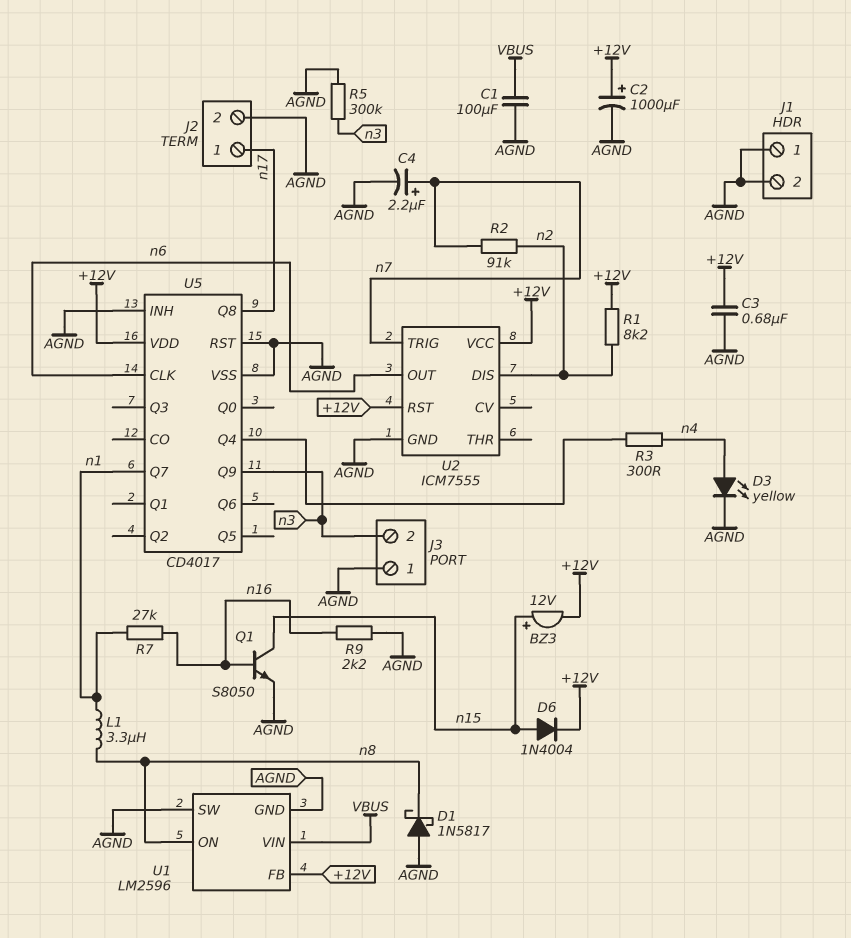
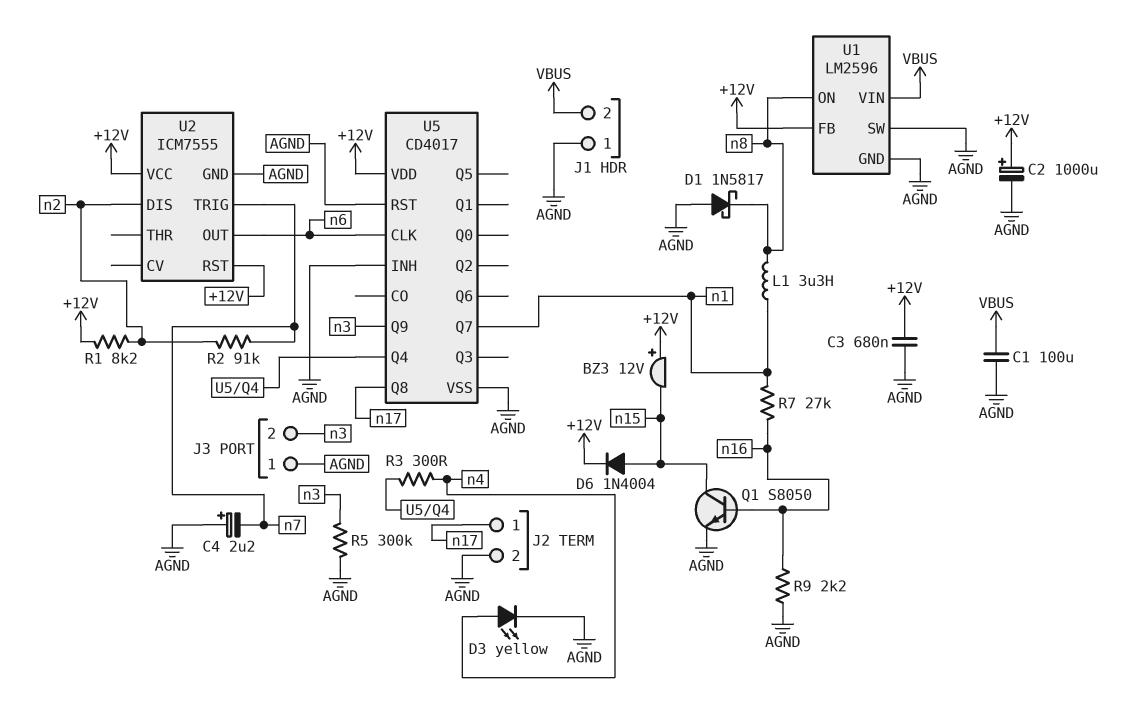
BZ3: buzzer 12V (plus n15, minus +12V) -> buzzer 12V (plus +12V, minus n15)
C4: 2.2uF (plus n7, minus AGND) -> 2.2uF (plus AGND, minus n7)
J1 pin 2: AGND -> VBUS

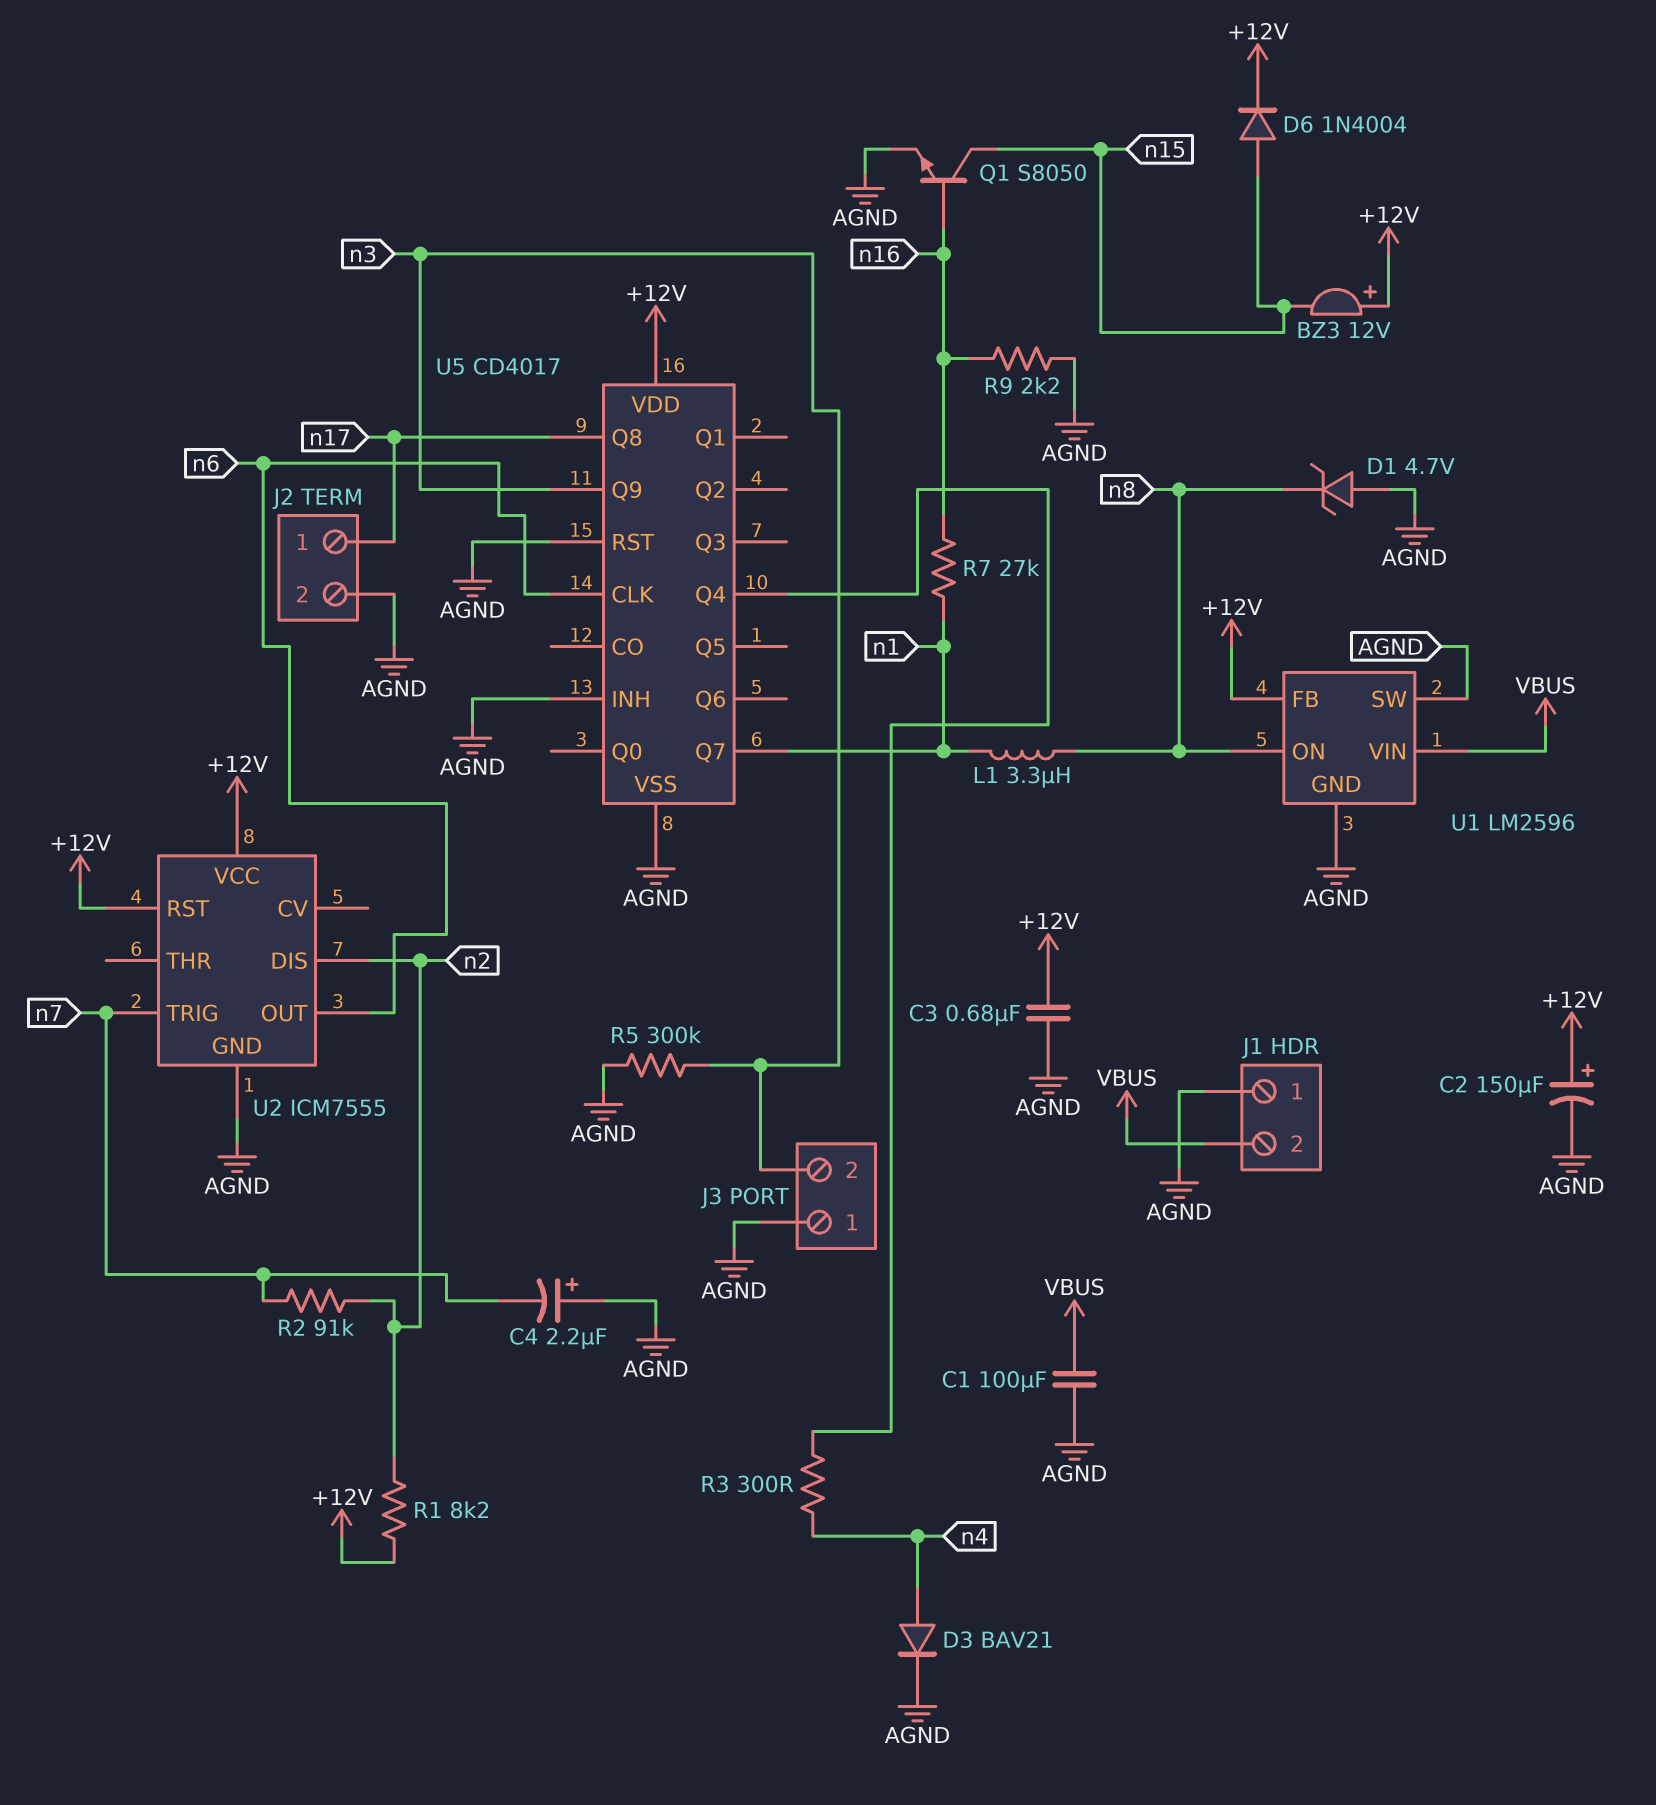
C2: 1000uF (plus +12V, minus AGND) -> 150uF (plus +12V, minus AGND)
D1: schottky 1N5817 (A AGND, K n8) -> zener 4.7V (A AGND, K n8)
D3: LED yellow (A n4, K AGND) -> diode BAV21 (A n4, K AGND)

